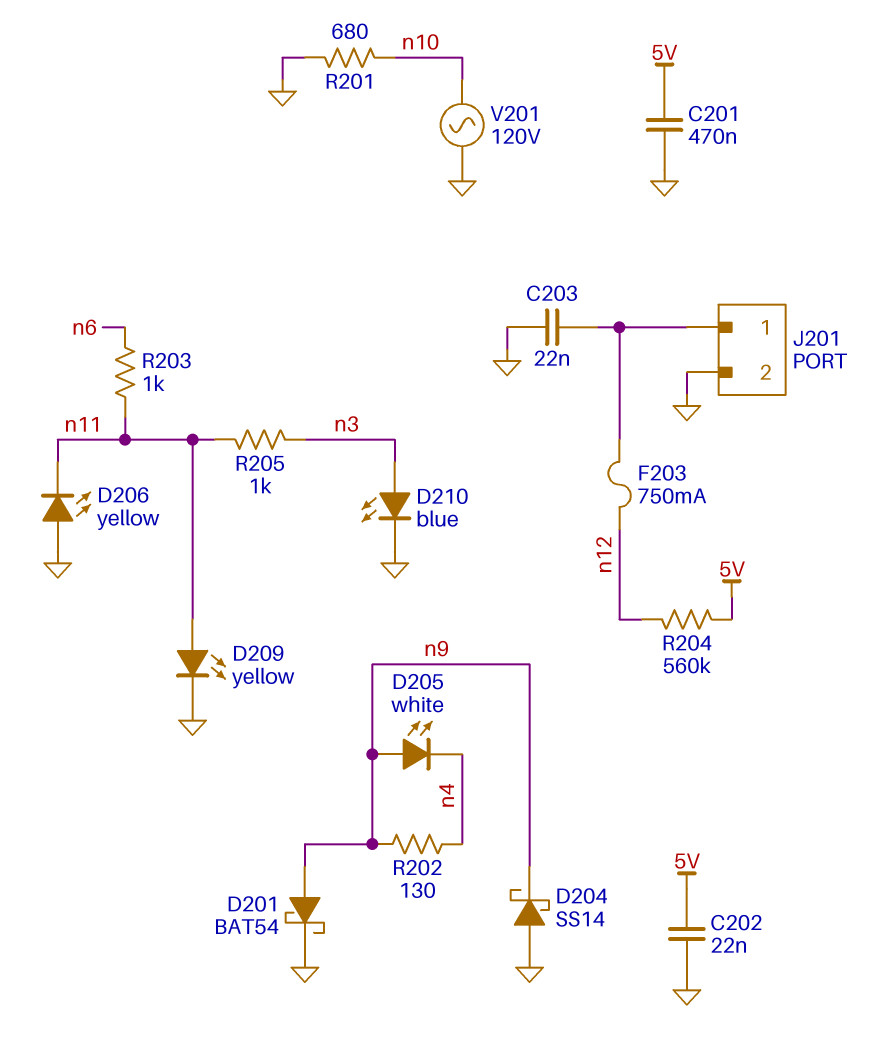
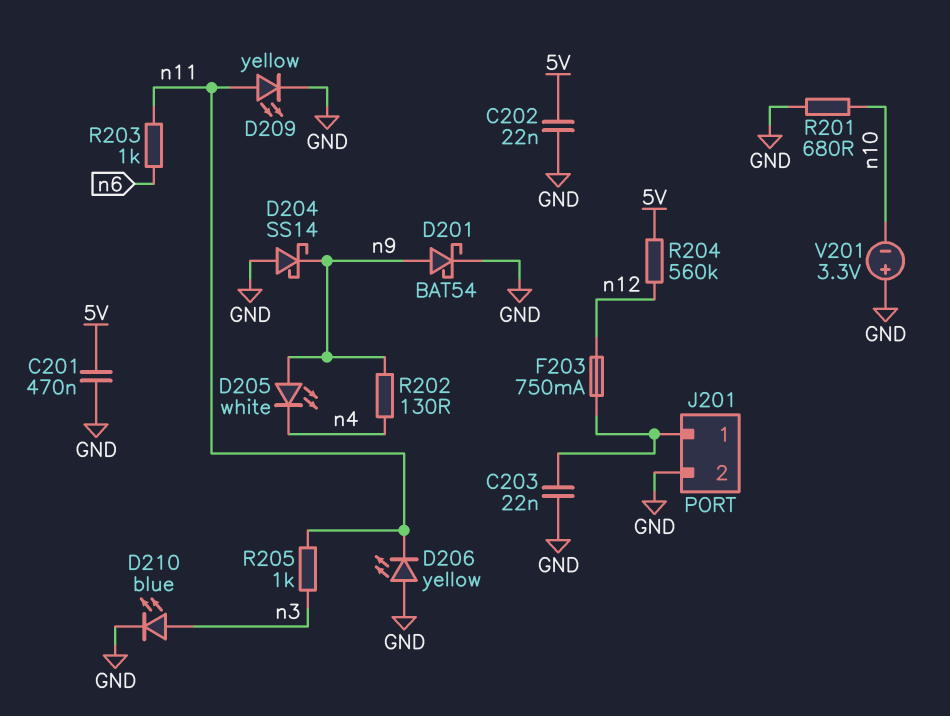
V201: AC 120V (GND, n10) -> 3.3V (plus GND, minus n10)

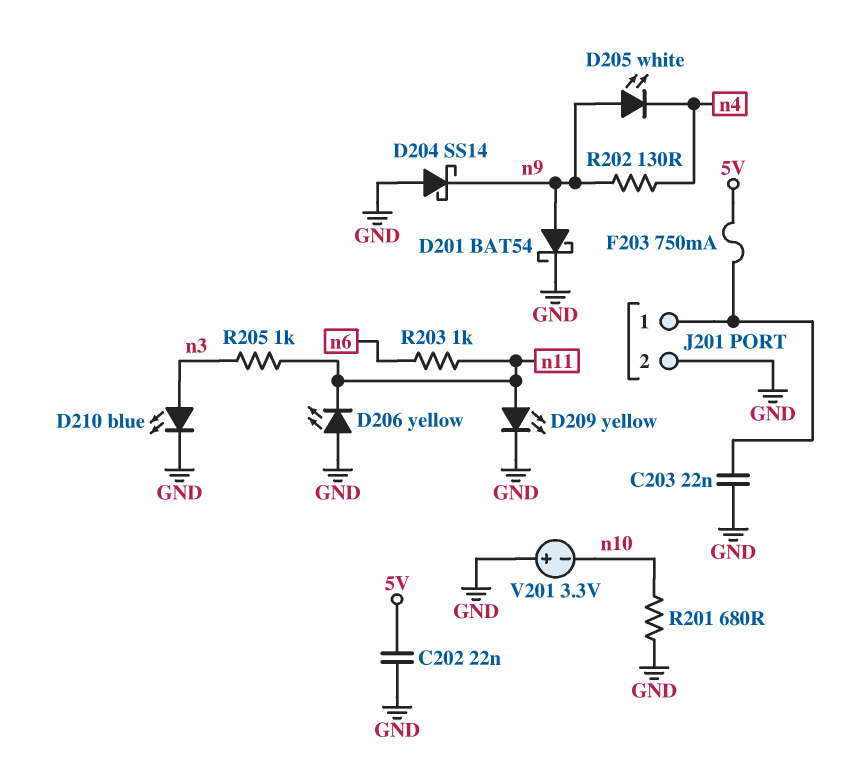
C201: 470nF (5V, GND) -> none
F203: 750mA (J201/1, n12) -> 750mA (5V, J201/1)
R204: 560k (5V, n12) -> none

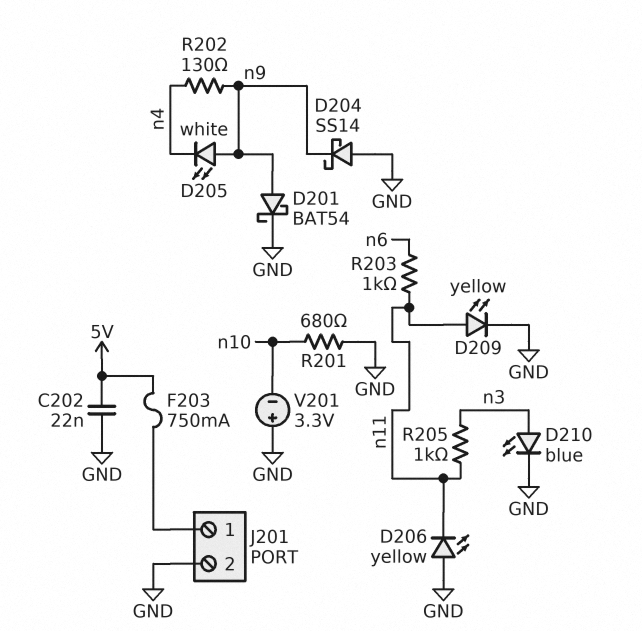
C203: 22nF (GND, J201/1) -> none

